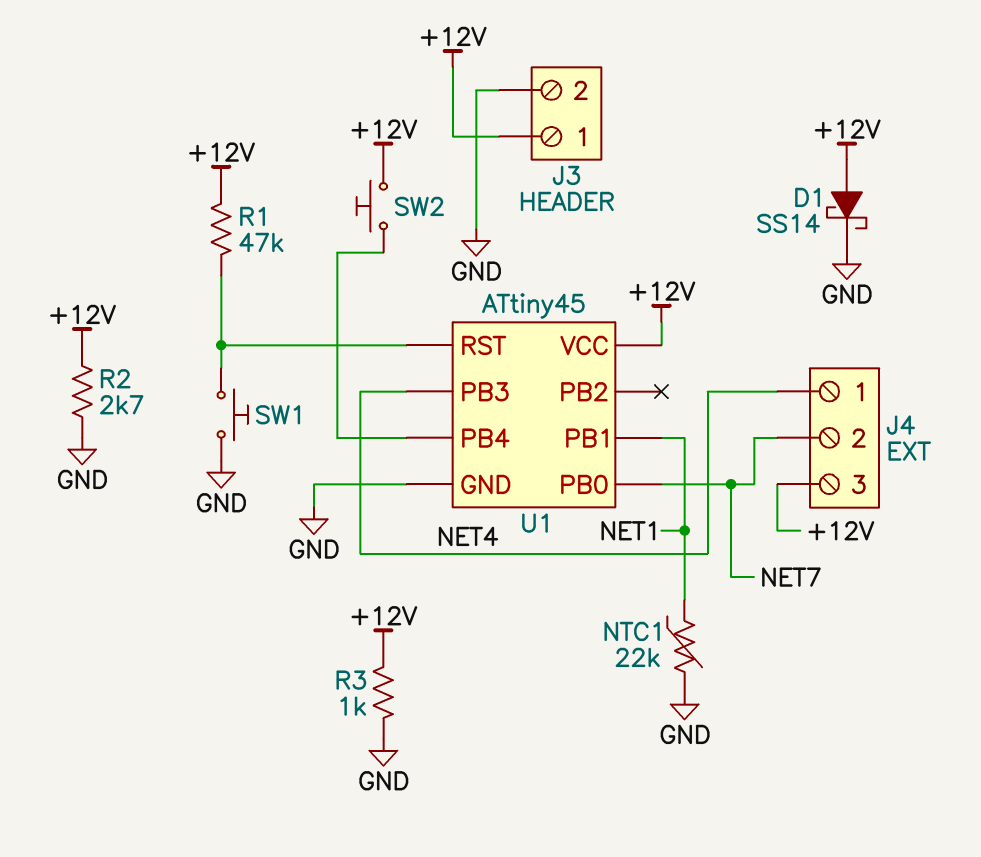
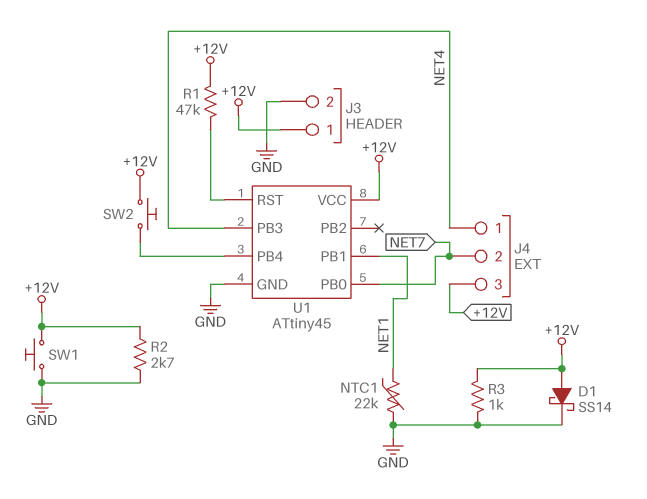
SW1: button (GND, U1/RST) -> button (+12V, GND)

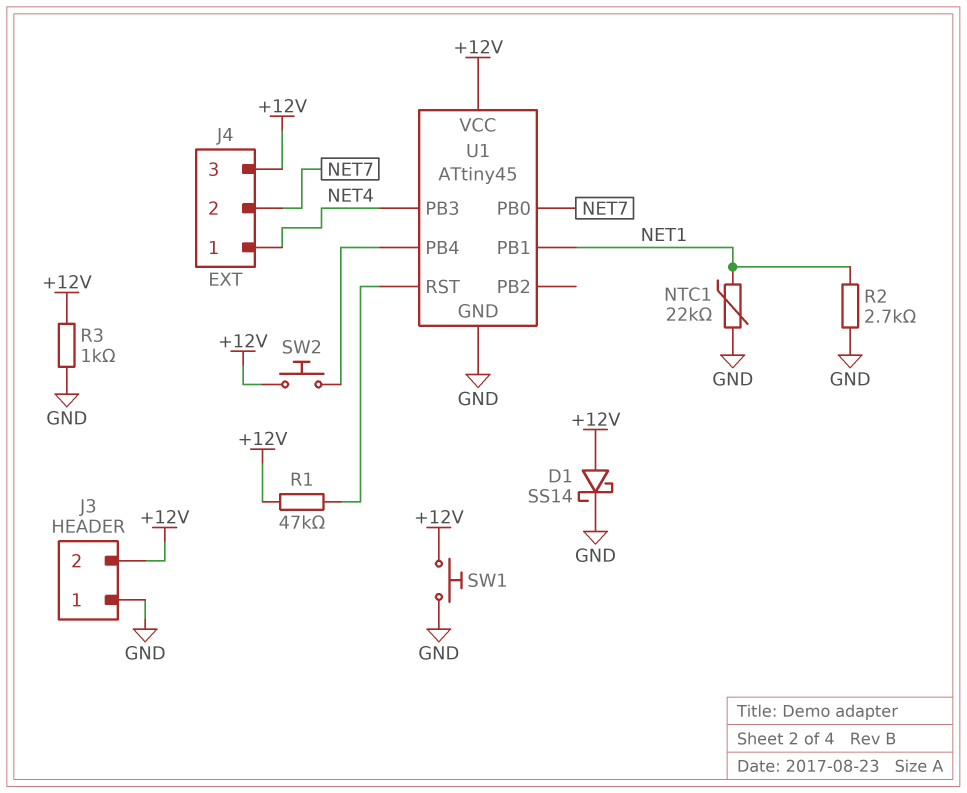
J3 pin 1: +12V -> GND
J3 pin 2: GND -> +12V
R2: 2.7k (+12V, GND) -> 2.7k (GND, NET1)

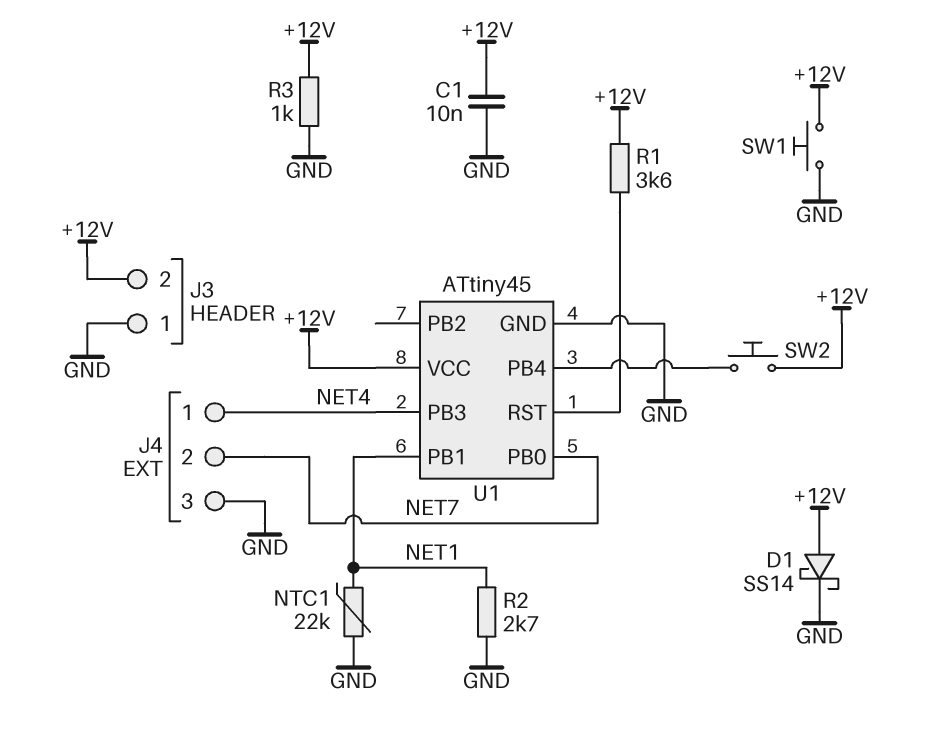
C1: none -> 10nF (+12V, GND)
J4 pin 3: +12V -> GND
R1: 47k (+12V, U1/RST) -> 3.6k (+12V, U1/RST)

